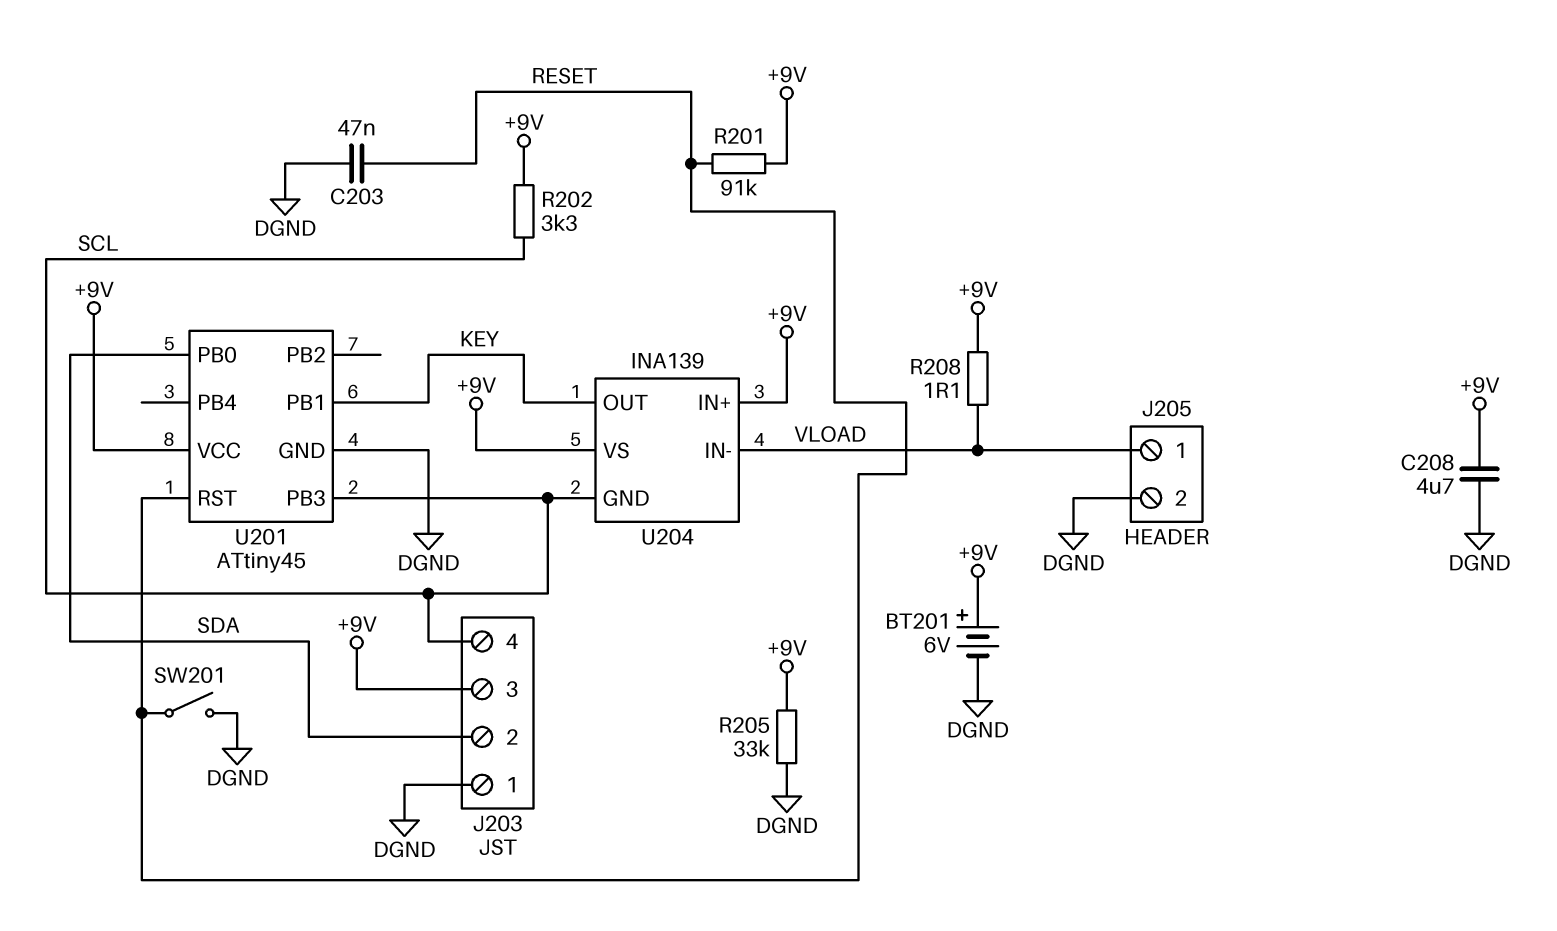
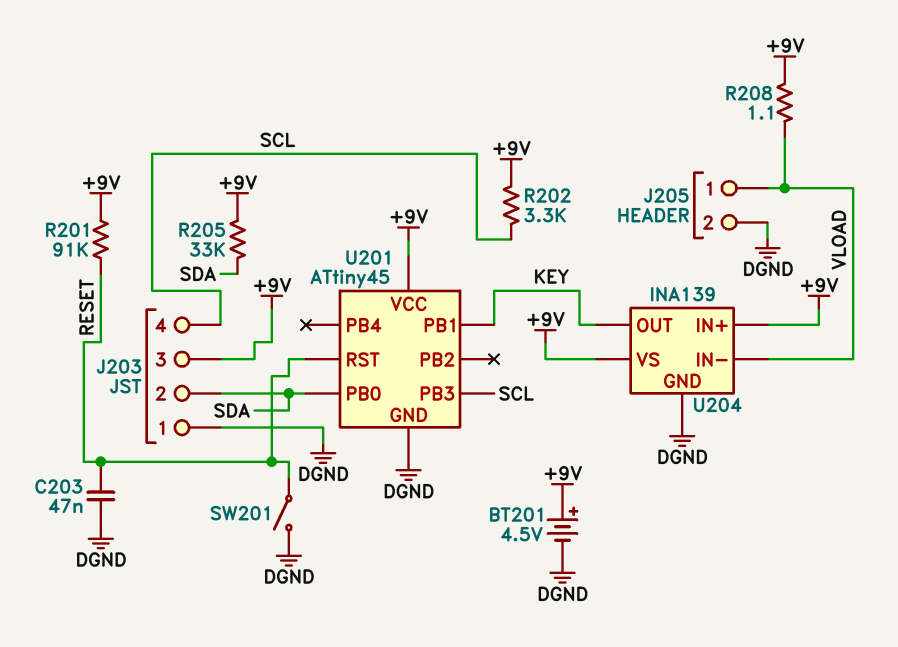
BT201: 6V (plus +9V, minus DGND) -> 4.5V (plus +9V, minus DGND)
C208: 4.7uF (+9V, DGND) -> none
R205: 33k (+9V, DGND) -> 33k (+9V, SDA)
U204 pin GND: SCL -> DGND

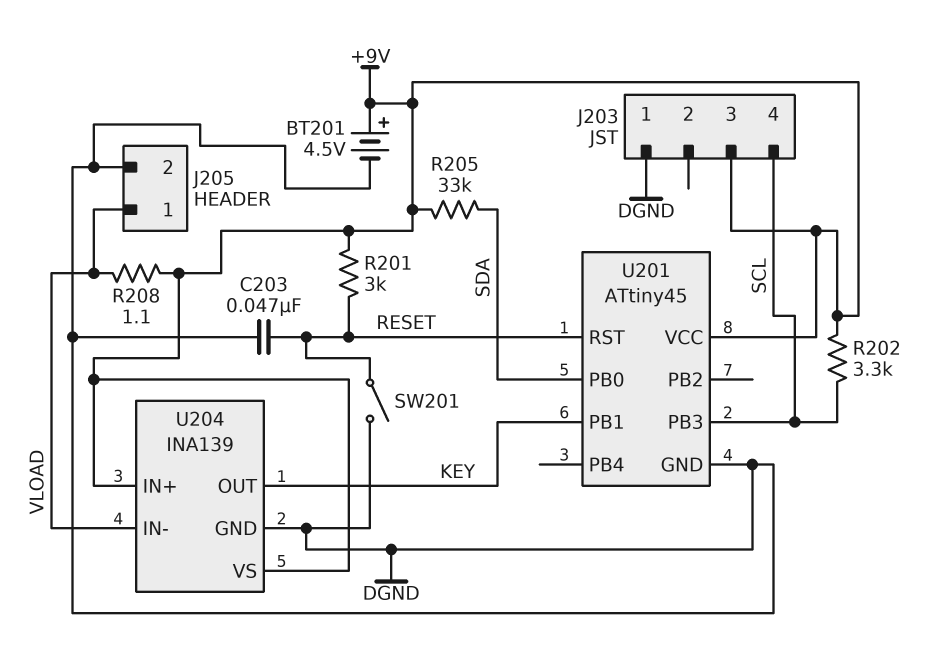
J203 pin 2: SDA -> none
R201: 91k (+9V, RESET) -> 3k (+9V, RESET)

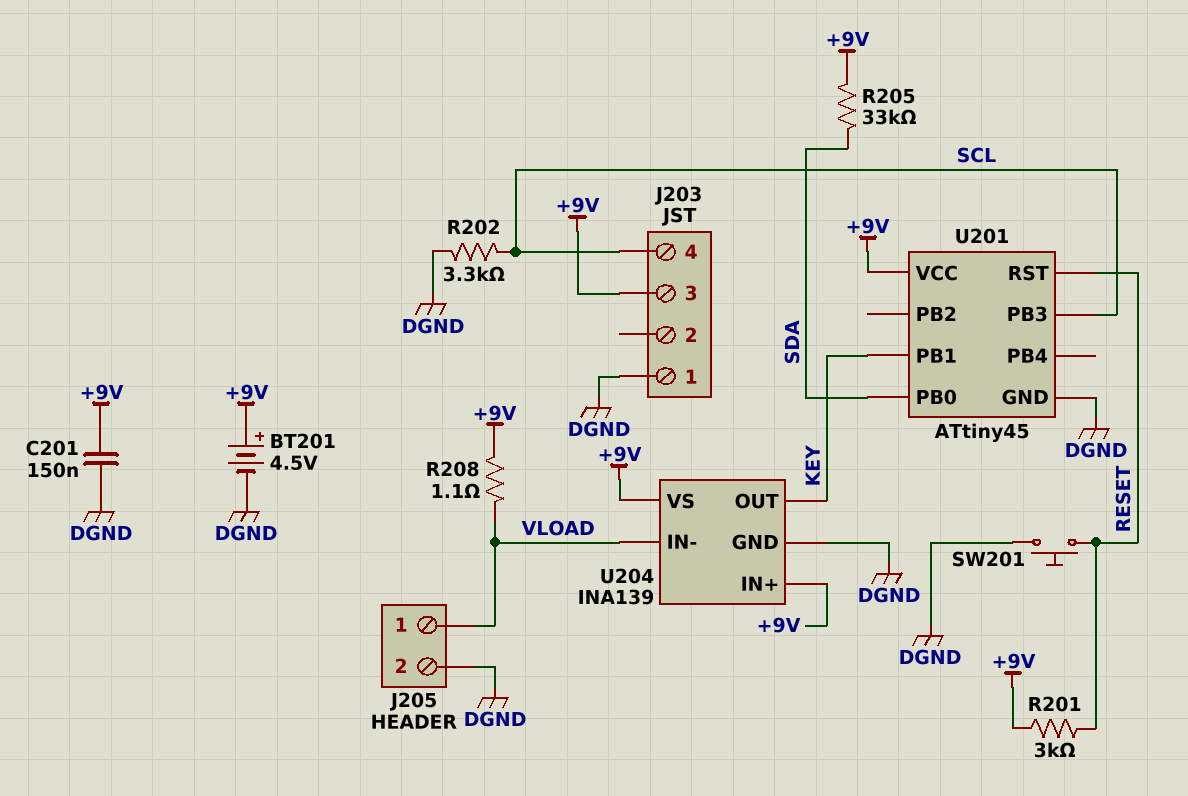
C201: none -> 150nF (+9V, DGND)
C203: 47nF (DGND, RESET) -> none
R202: 3.3k (+9V, SCL) -> 3.3k (DGND, SCL)
SW201: switch (DGND, RESET) -> button (DGND, RESET)

